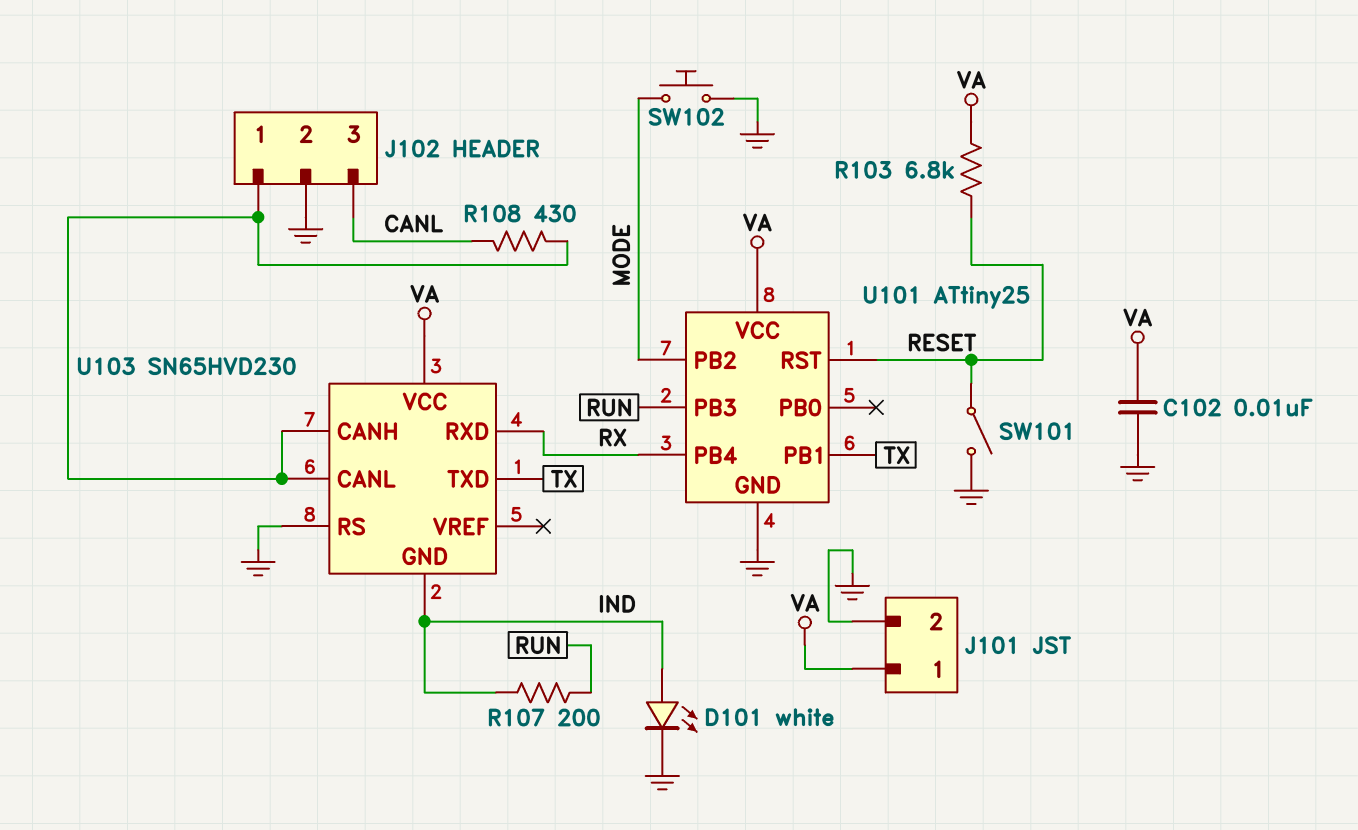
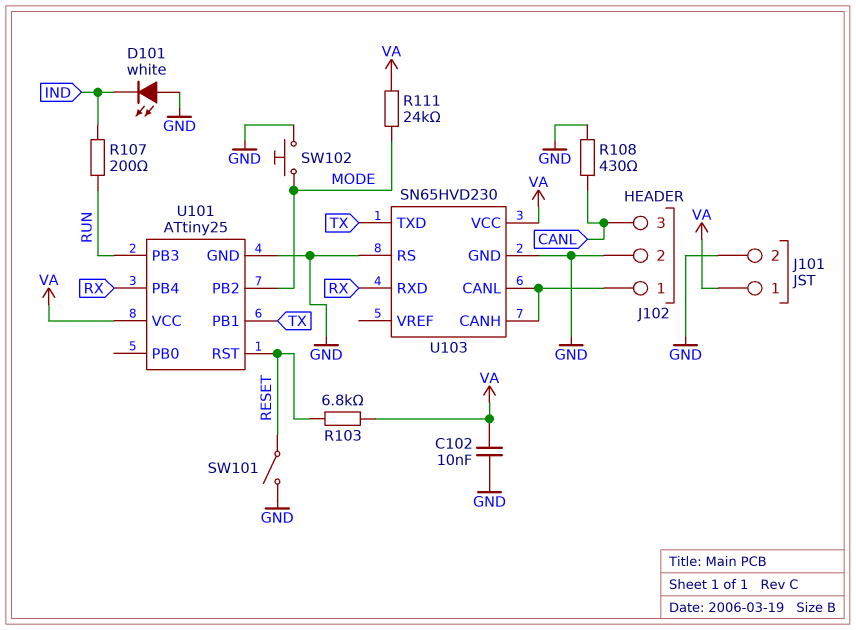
D101: LED white (A IND, K GND) -> LED white (A GND, K IND)
R108: 430 (CANL, J102/1) -> 430 (CANL, GND)
R111: none -> 24k (MODE, VA)
U103 pin GND: IND -> GND

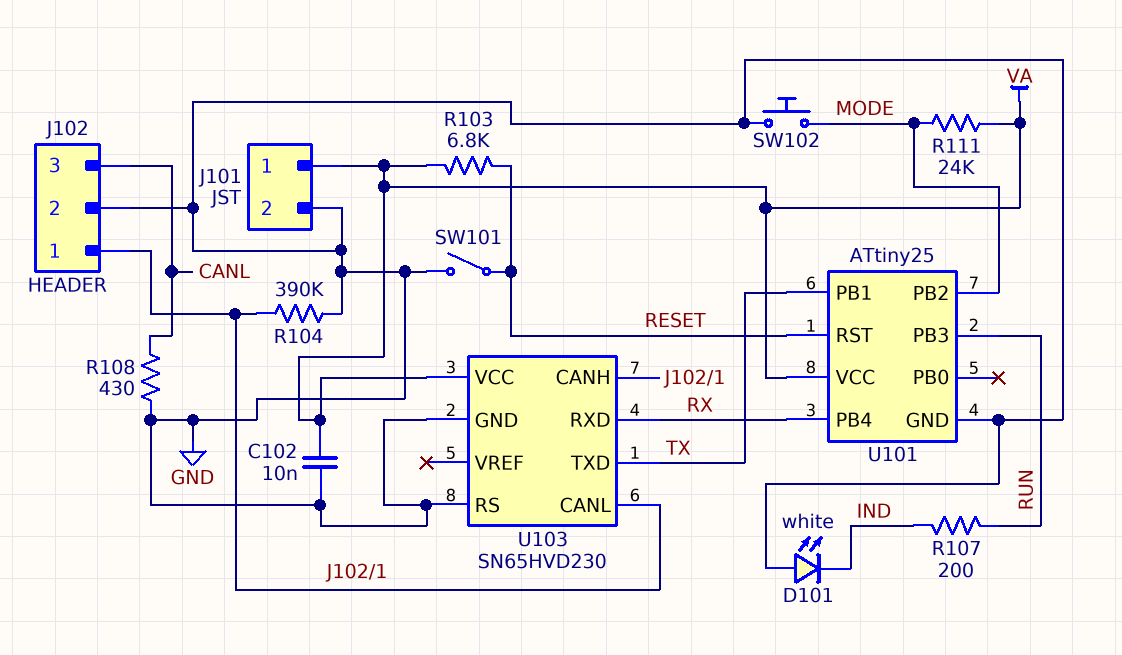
R104: none -> 390k (GND, J102/1)

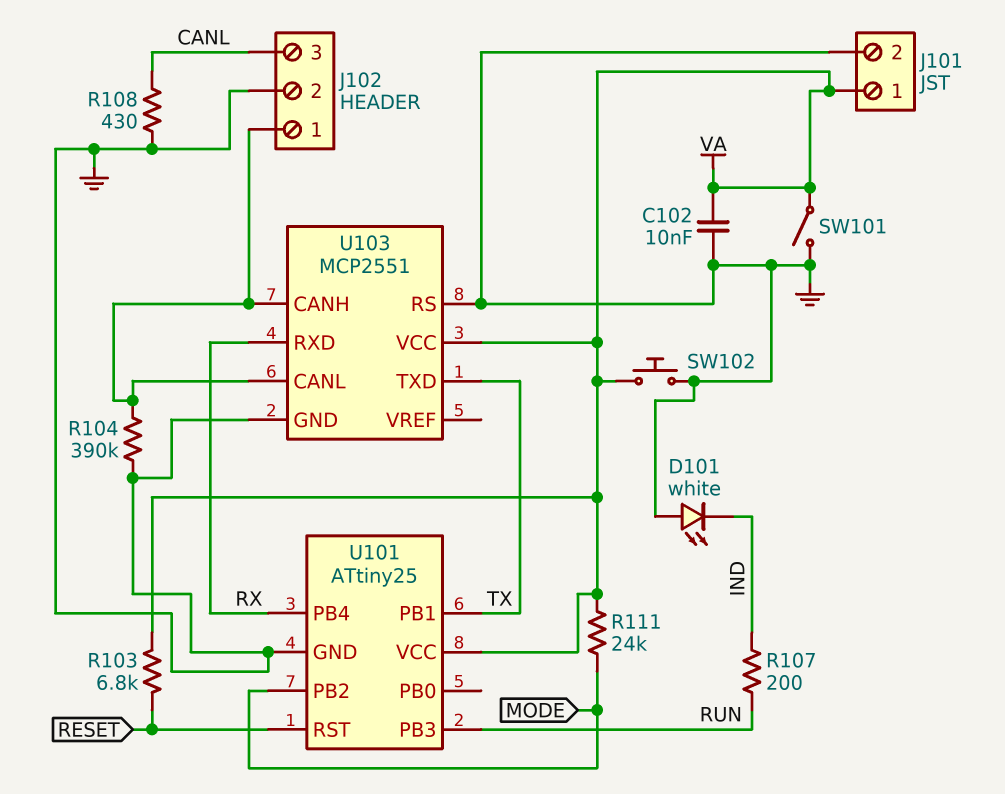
SW101: switch (GND, RESET) -> switch (GND, VA)
SW102: button (GND, MODE) -> button (GND, VA)
U103: SN65HVD230 -> MCP2551

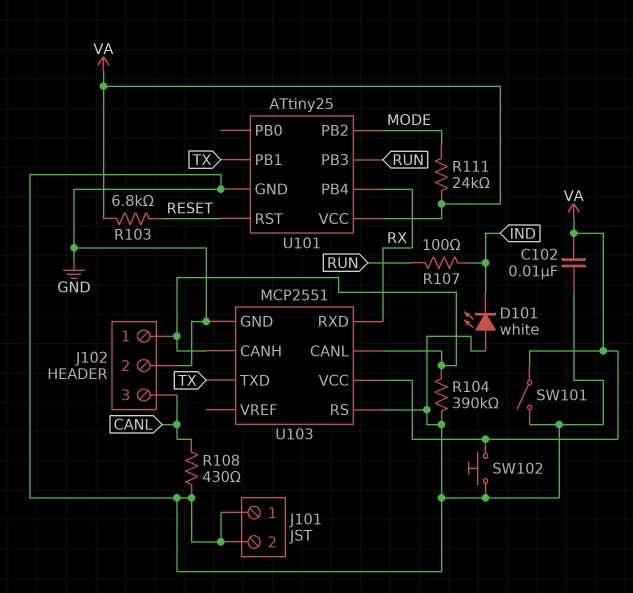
J101 pin 1: VA -> GND
R107: 200 (IND, RUN) -> 100 (IND, RUN)

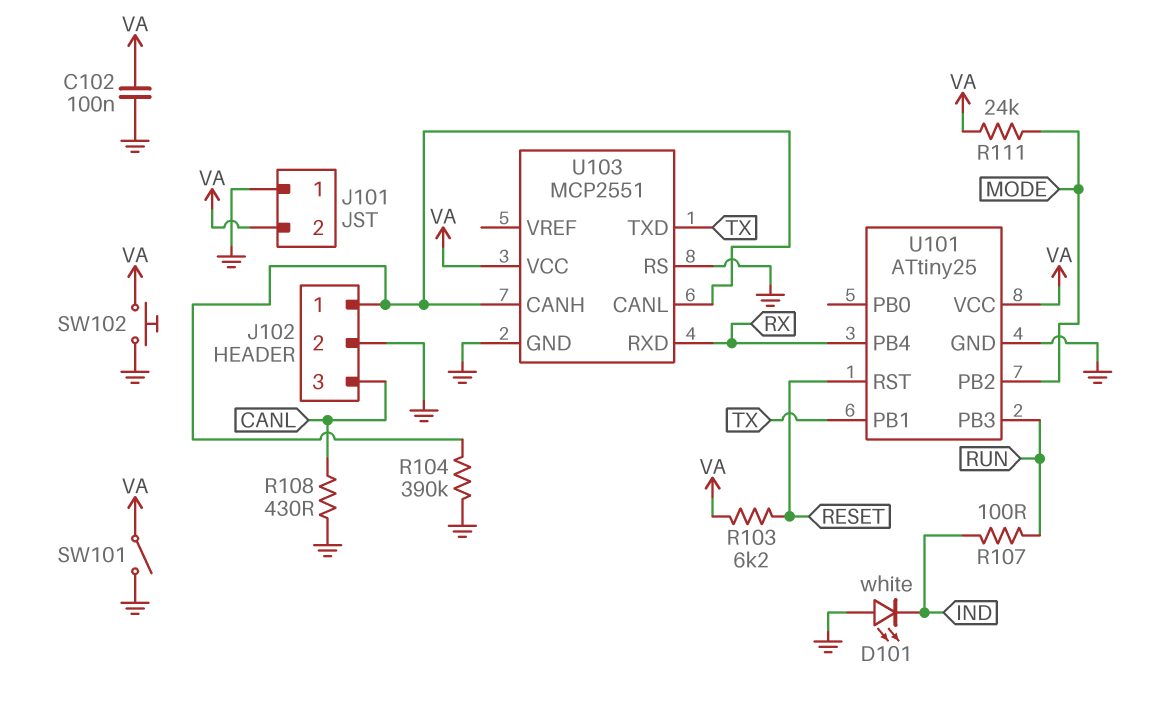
C102: 10nF (GND, VA) -> 100nF (GND, VA)
J101 pin 2: GND -> VA
R103: 6.8k (RESET, VA) -> 6.2k (RESET, VA)

